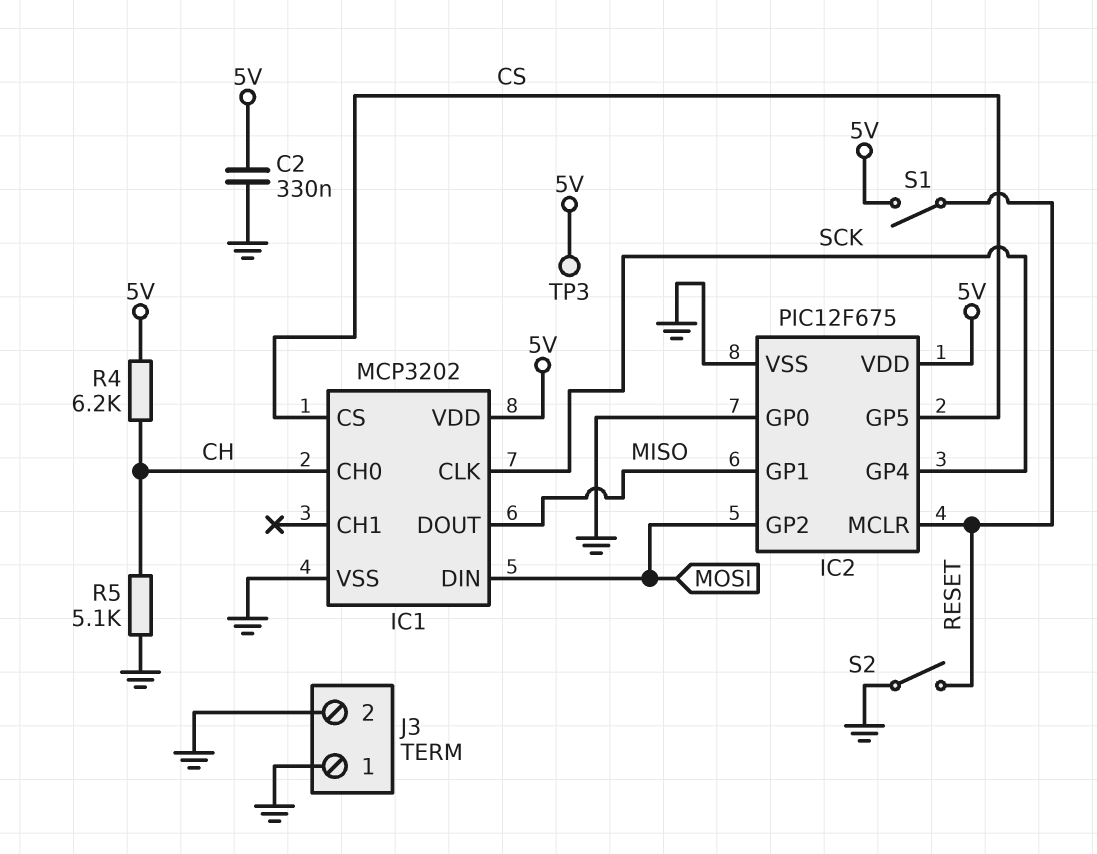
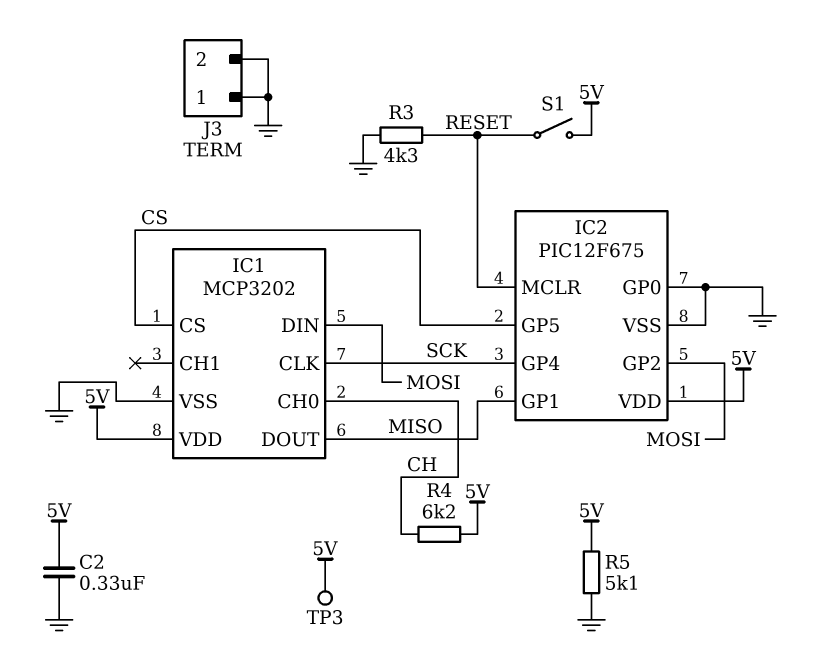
R3: none -> 4.3k (GND, RESET)
R5: 5.1k (CH, GND) -> 5.1k (5V, GND)
S2: switch (GND, RESET) -> none

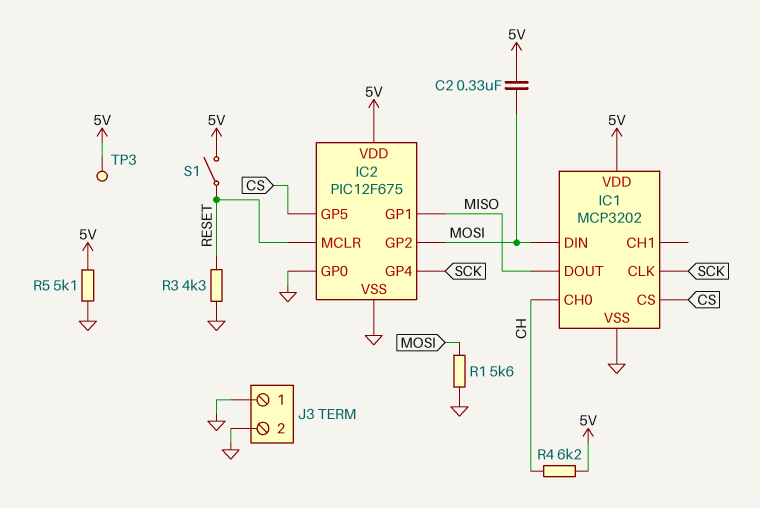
C2: 330nF (5V, GND) -> 330nF (5V, MOSI)
R1: none -> 5.6k (GND, MOSI)

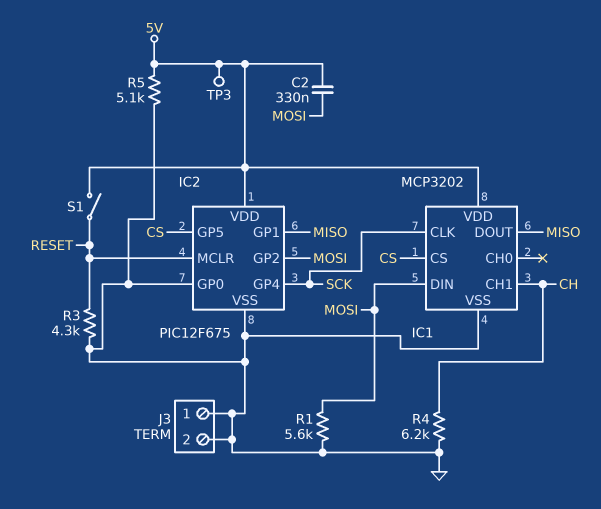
IC1 pin CH0: CH -> none
IC1 pin CH1: none -> CH
R4: 6.2k (5V, CH) -> 6.2k (CH, GND)

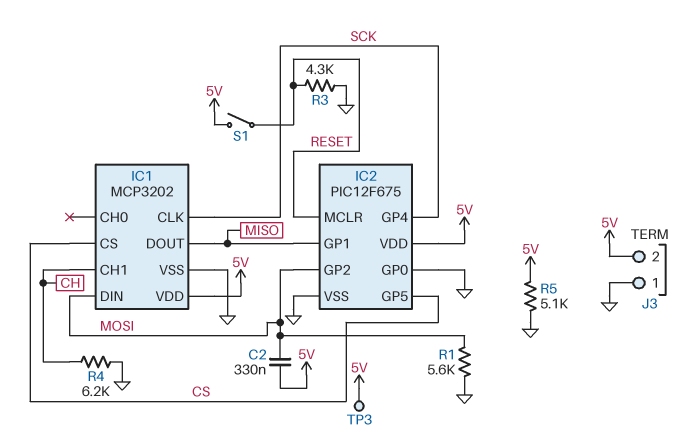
J3 pin 2: GND -> 5V

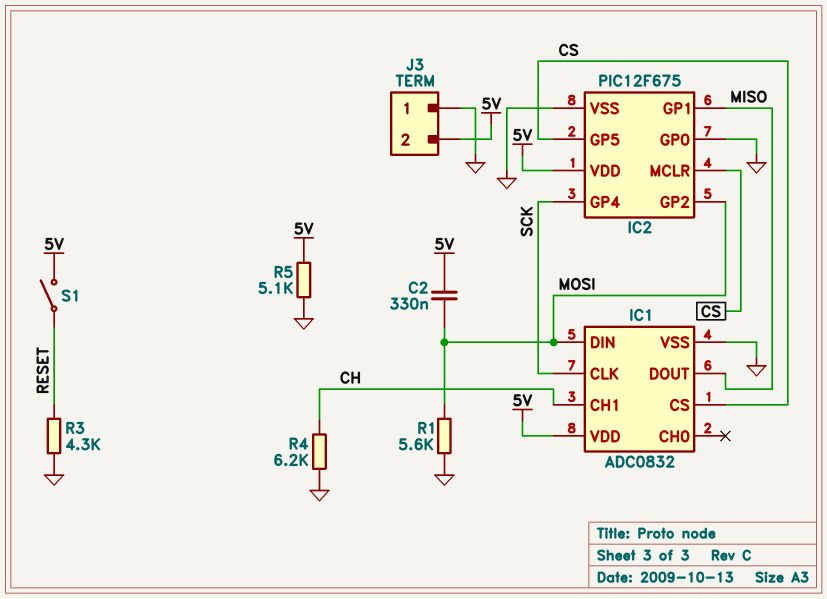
IC1: MCP3202 -> ADC0832
IC2 pin MCLR: RESET -> CS
TP3: test point (5V) -> none

